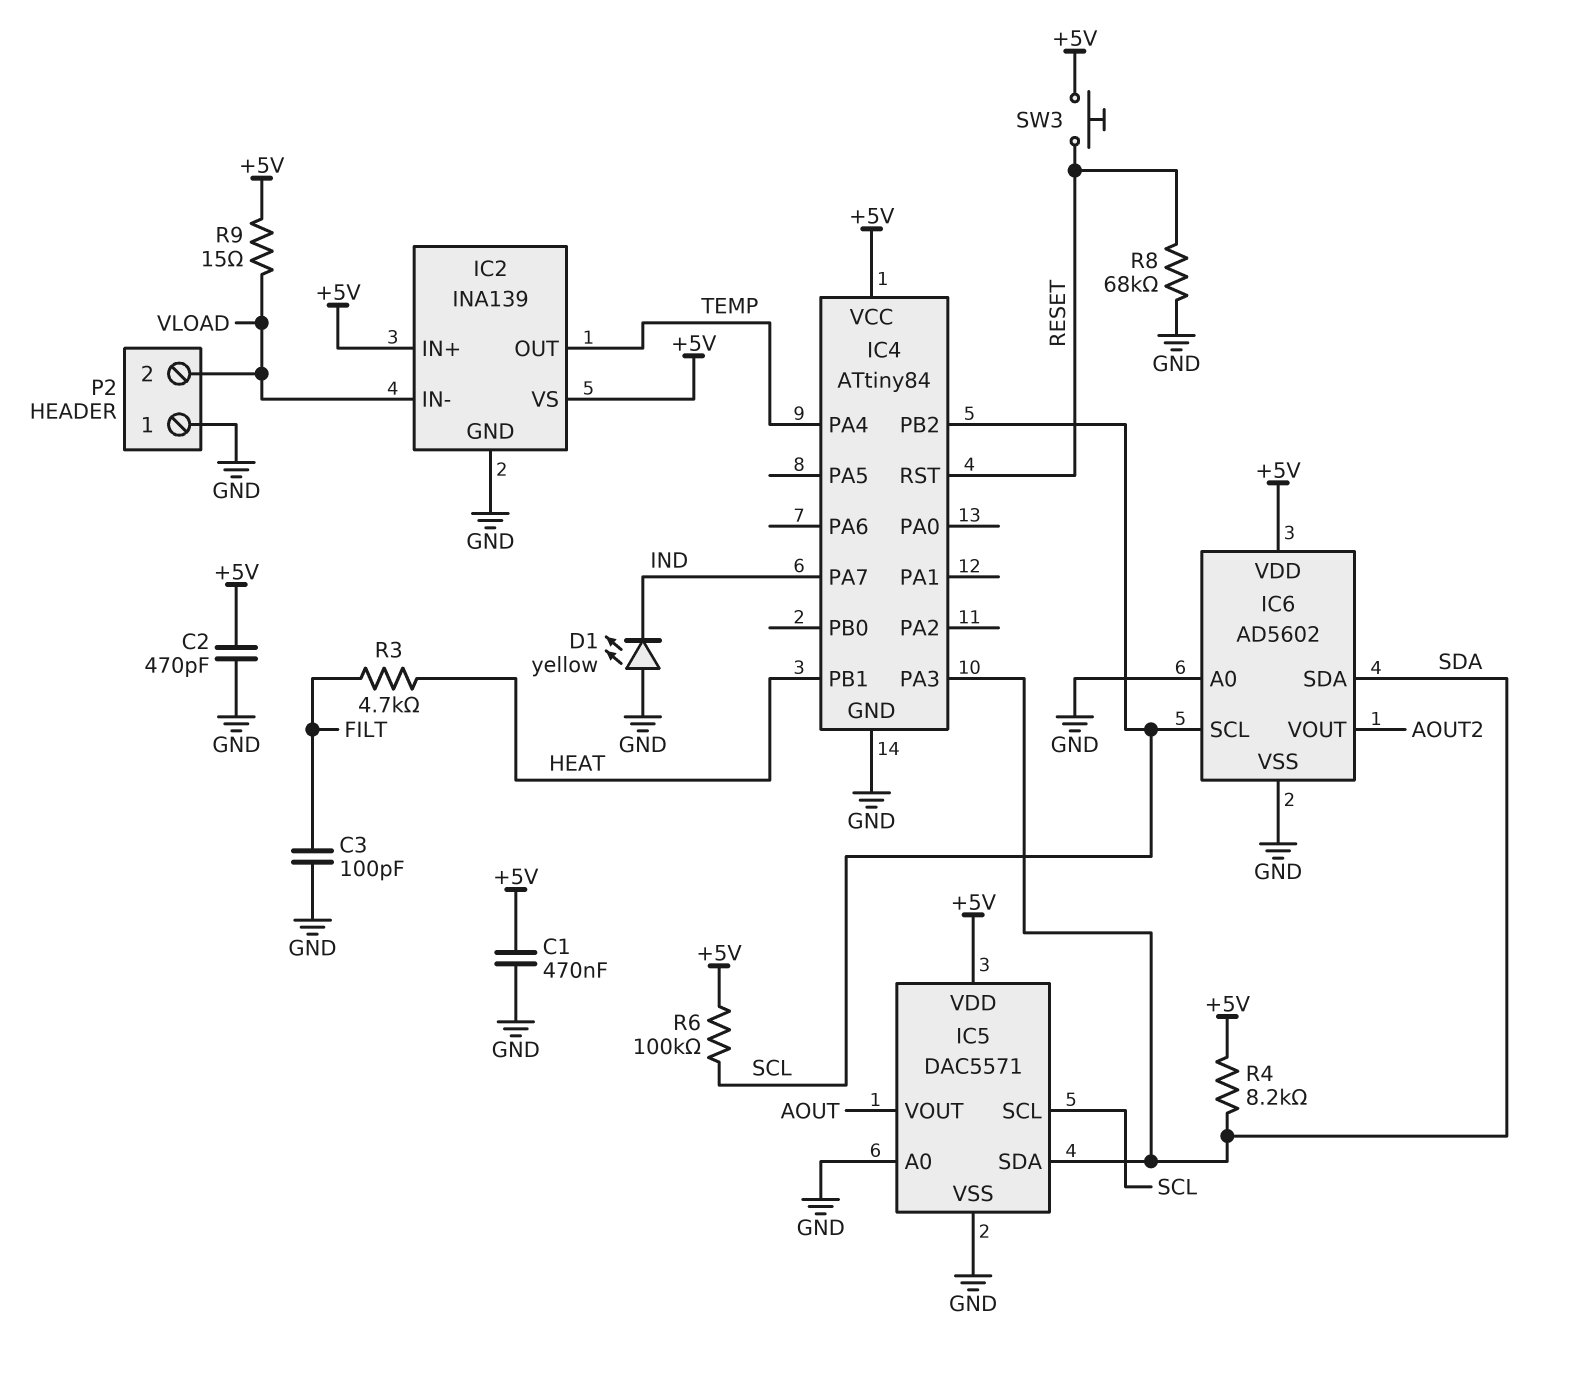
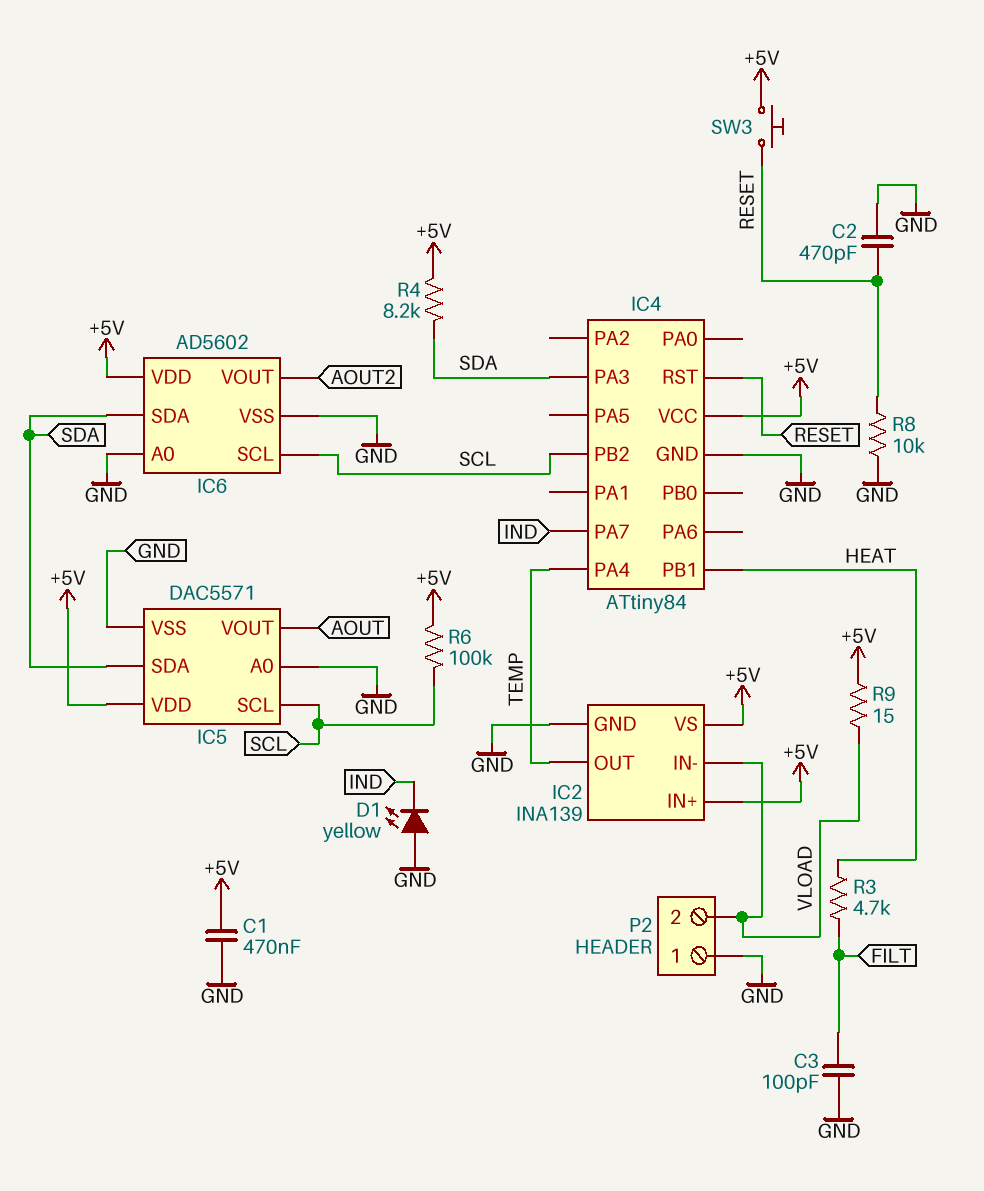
C2: 470pF (+5V, GND) -> 470pF (GND, RESET)
R8: 68k (GND, RESET) -> 10k (GND, RESET)

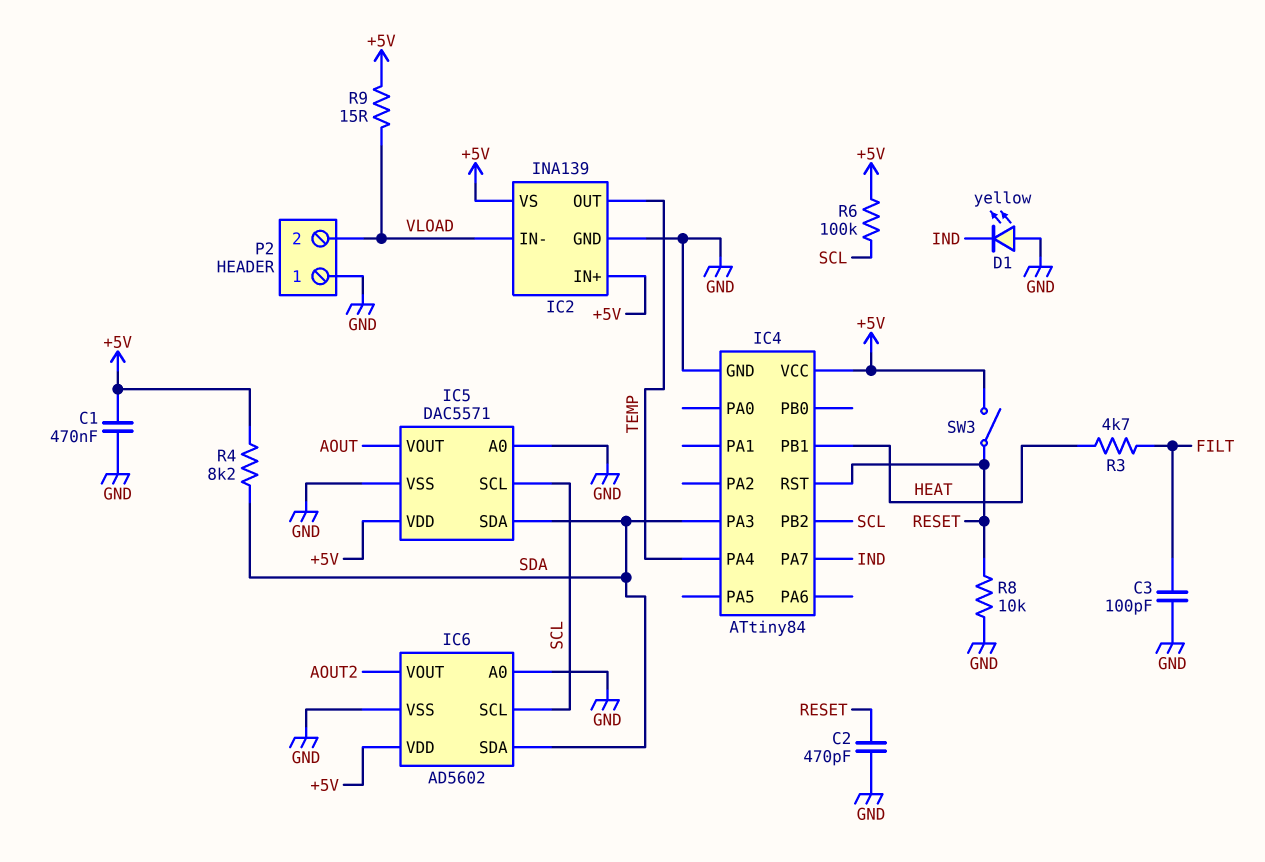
SW3: button (+5V, RESET) -> switch (+5V, RESET)

